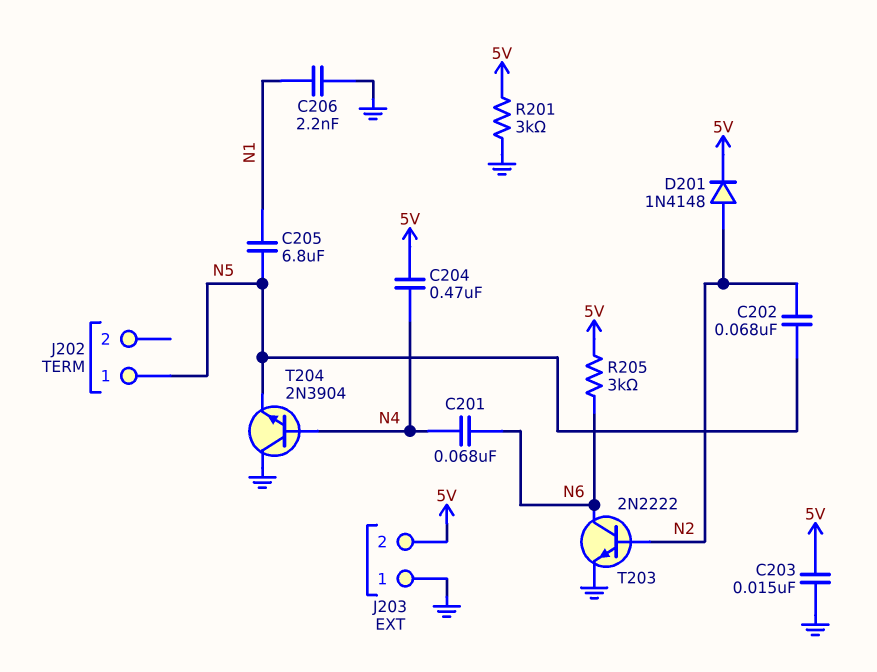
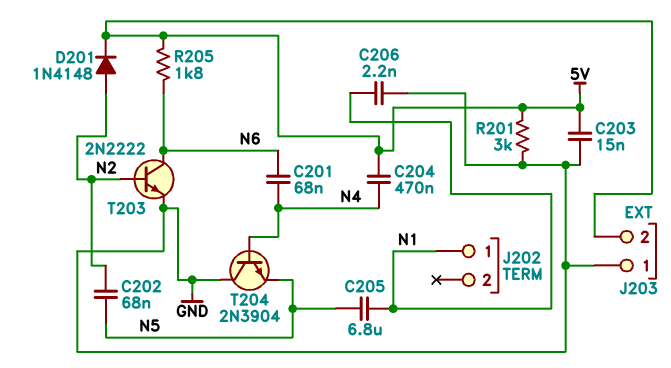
J202 pin 1: N5 -> N1
R205: 3k (5V, N6) -> 1.8k (5V, N6)

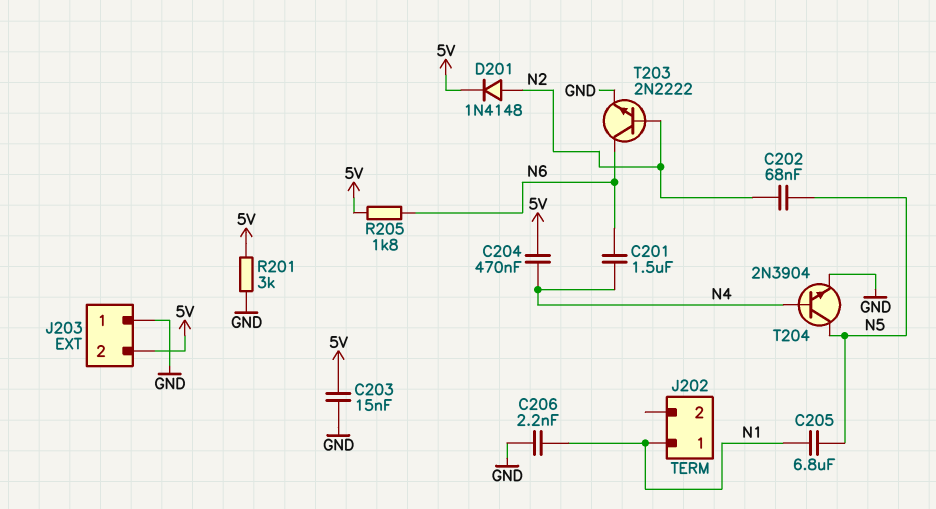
C201: 68nF (N4, N6) -> 1.5uF (N4, N6)
T204: NPN 2N3904 (B N4, C GND, E N5) -> NPN 2N3904 (B N4, C N5, E GND)

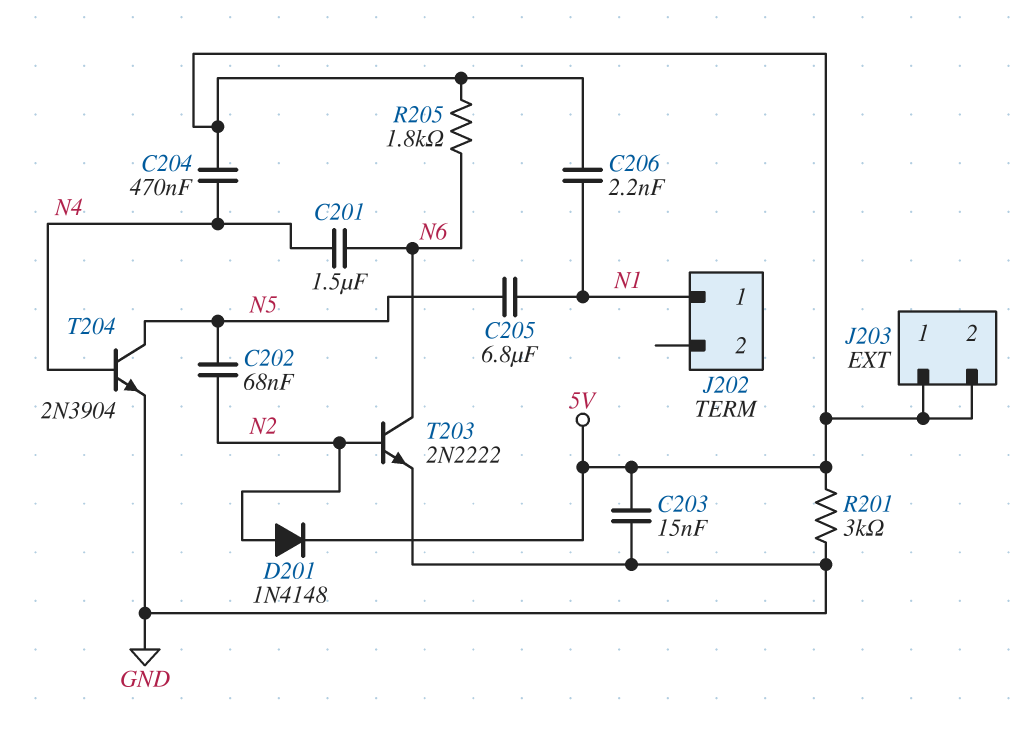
C206: 2.2nF (GND, N1) -> 2.2nF (5V, N1)
J203 pin 1: GND -> 5V

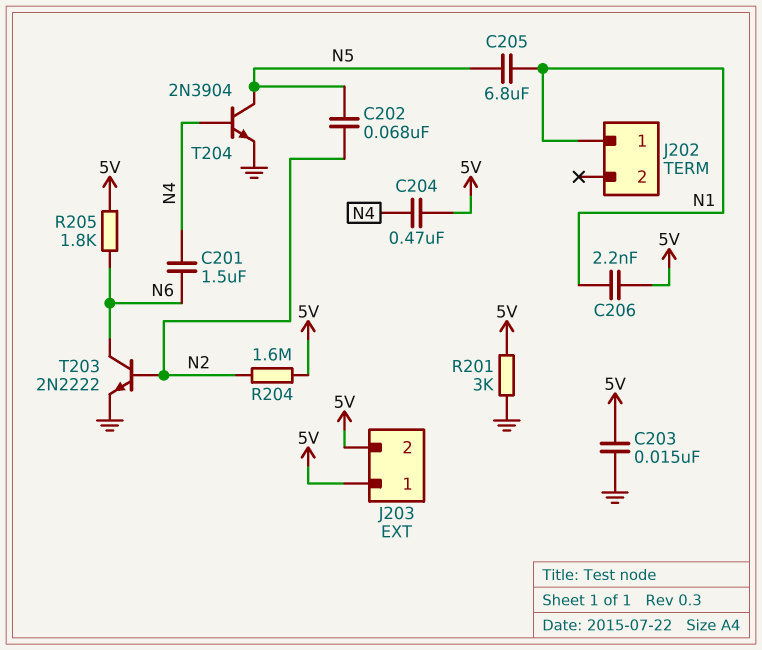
D201: diode 1N4148 (A N2, K 5V) -> none
R204: none -> 1.6M (5V, N2)

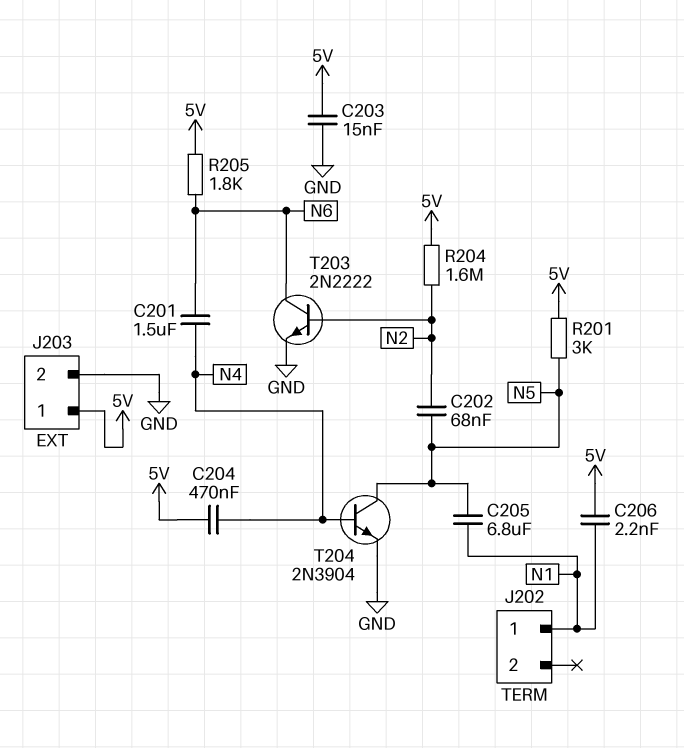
J203 pin 2: 5V -> GND
R201: 3k (5V, GND) -> 3k (5V, N5)

